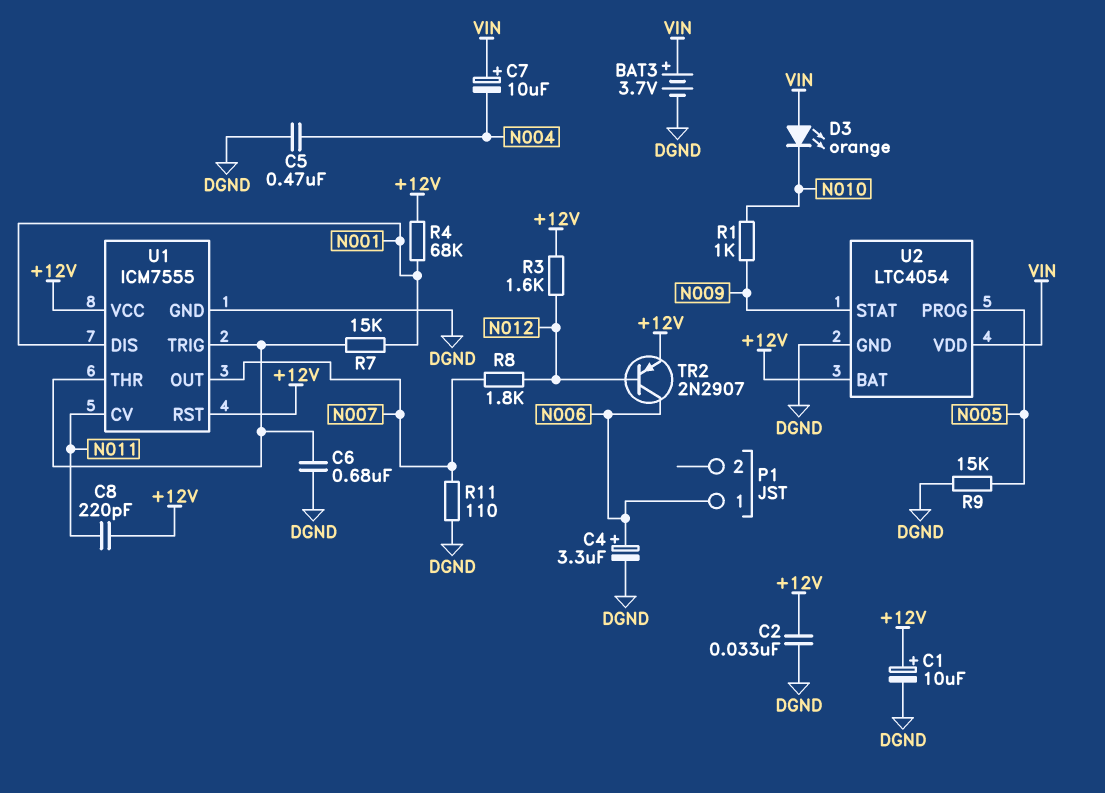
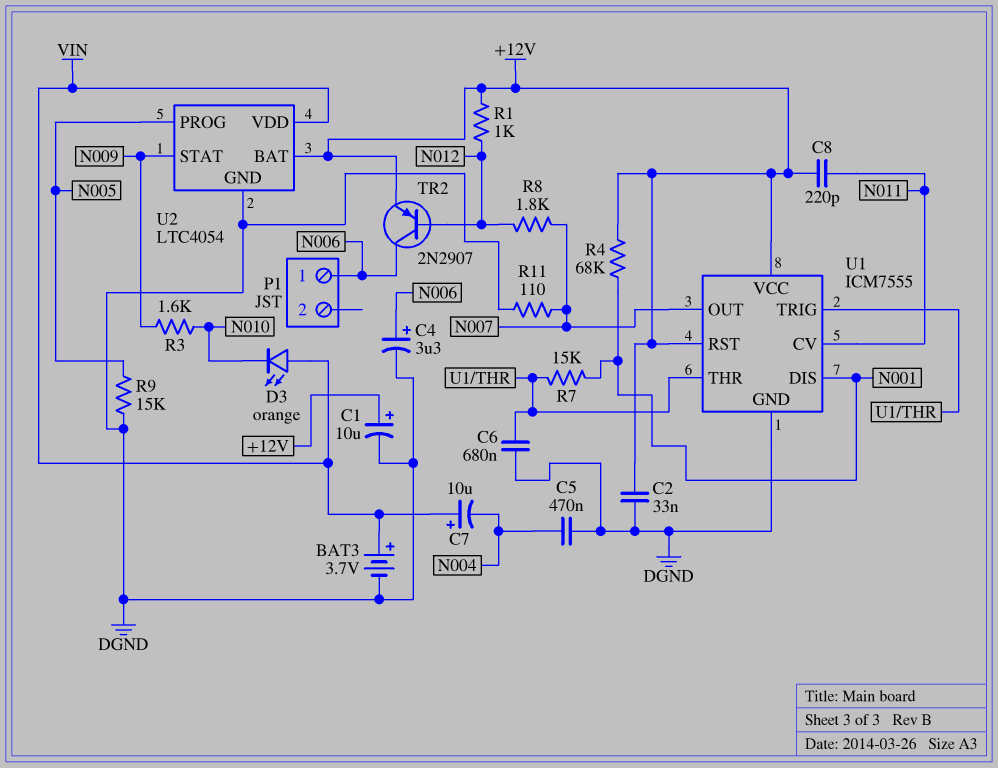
R1: 1k (N009, N010) -> 1k (+12V, N012)
R3: 1.6k (+12V, N012) -> 1.6k (N009, N010)

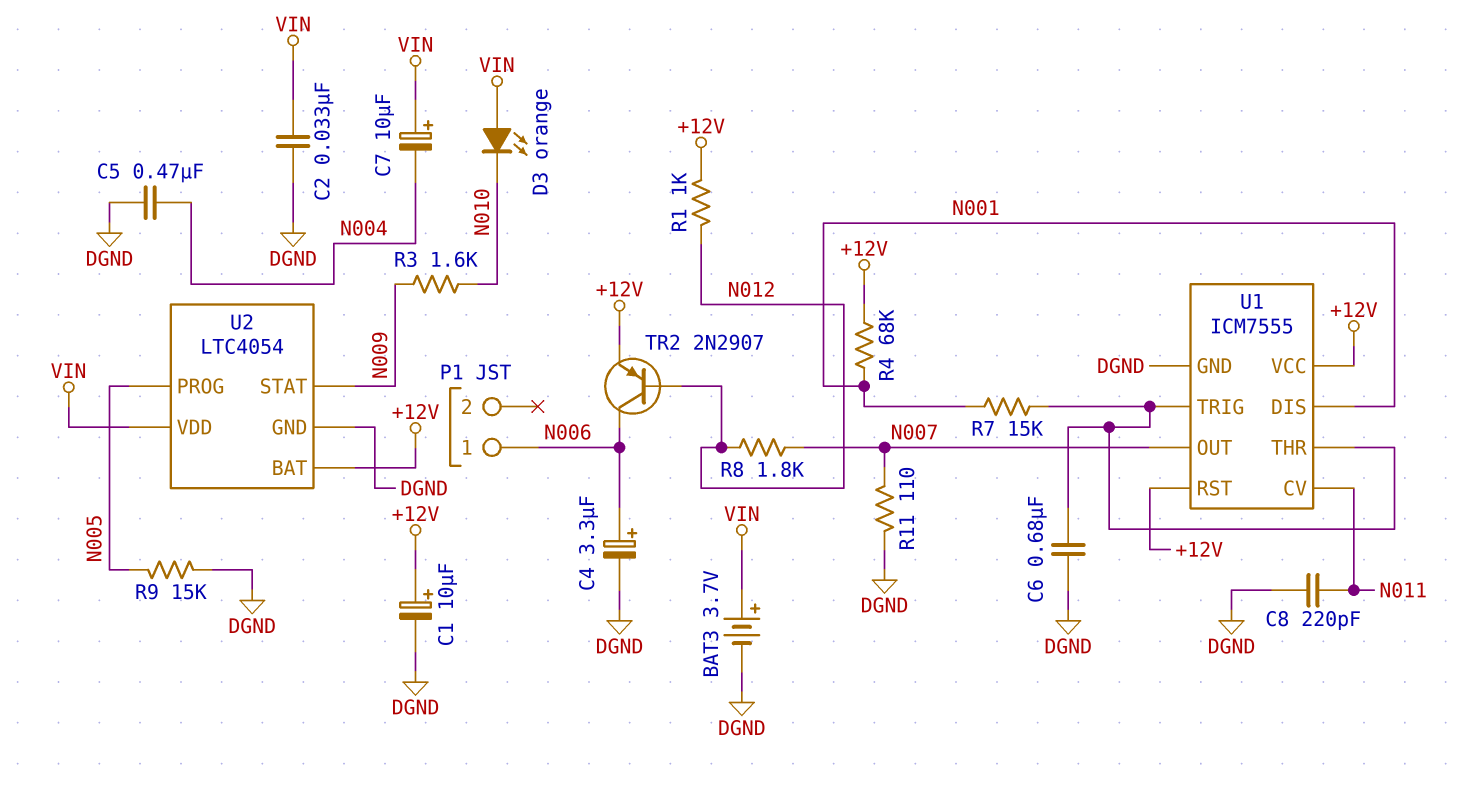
C2: 33nF (+12V, DGND) -> 33nF (DGND, VIN)
C8: 220pF (+12V, N011) -> 220pF (DGND, N011)

